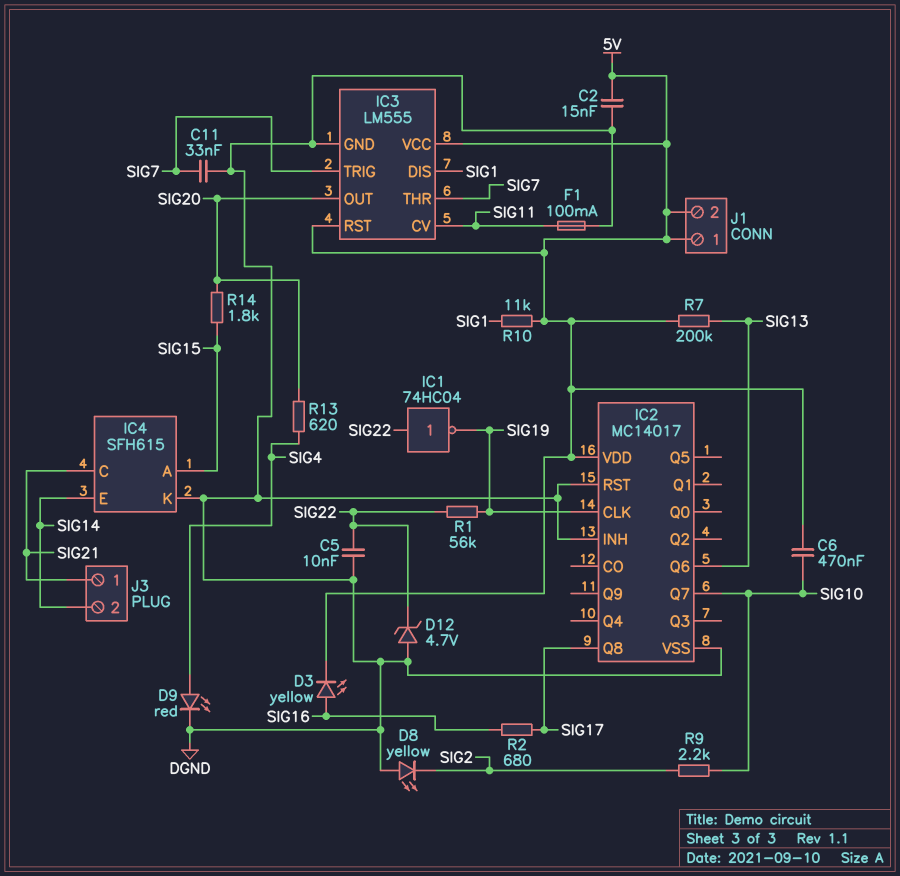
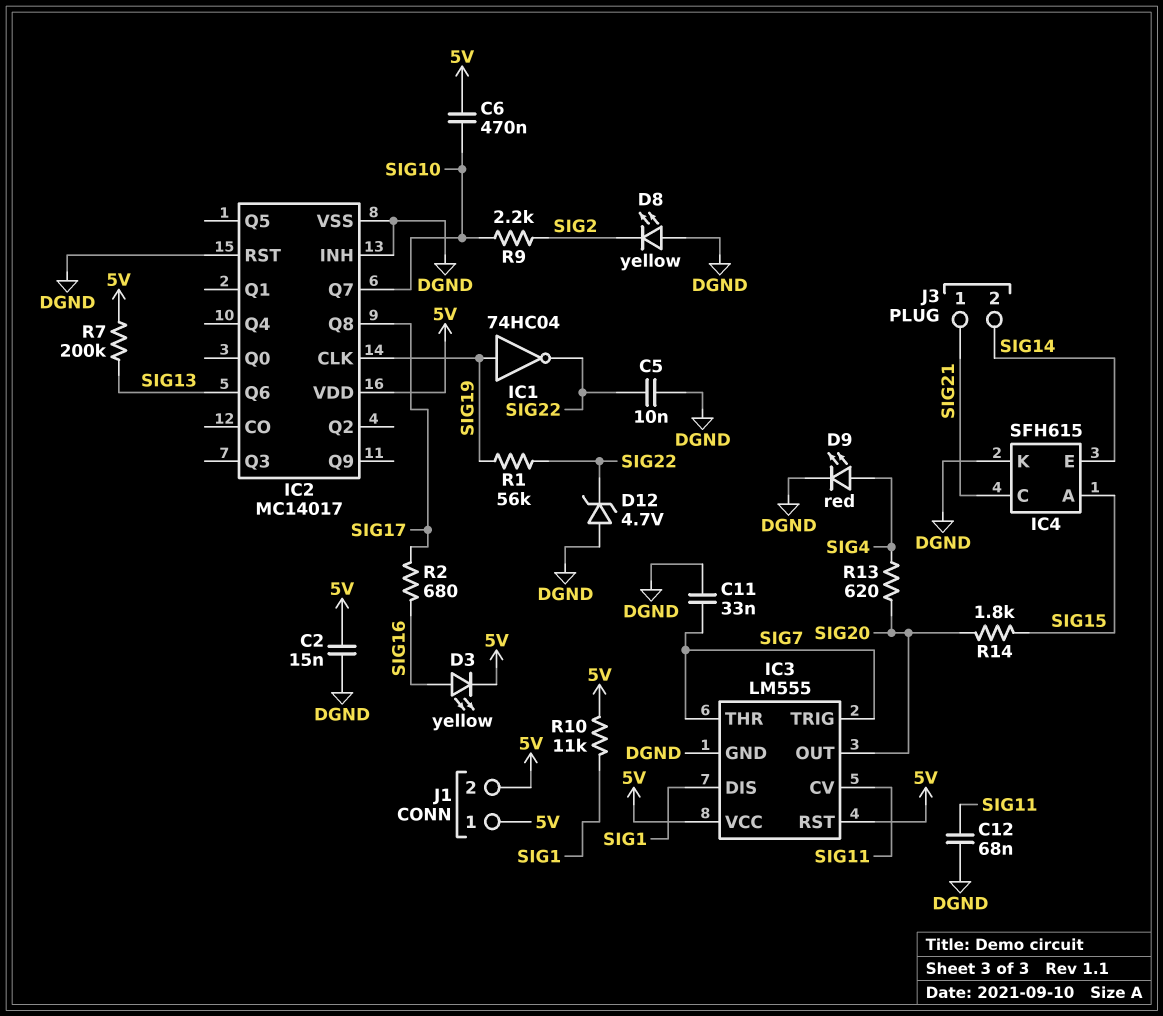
C12: none -> 68nF (DGND, SIG11)
F1: 100mA (DGND, SIG11) -> none
IC1: NOT 74HC04 (in SIG22, out SIG19) -> NOT 74HC04 (in SIG19, out SIG22)

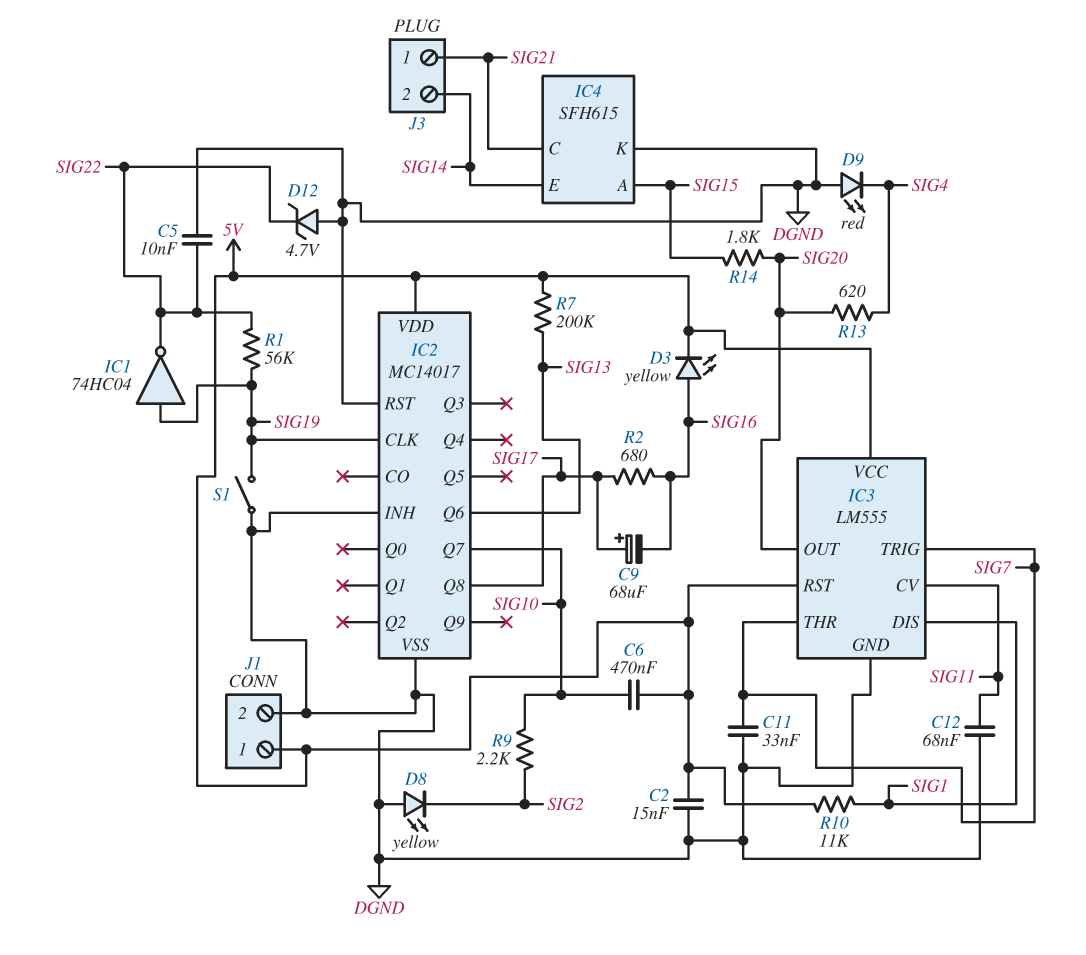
C9: none -> 68uF (plus SIG17, minus SIG16)
D9: LED red (A SIG4, K DGND) -> LED red (A DGND, K SIG4)
J1 pin 2: 5V -> DGND
S1: none -> switch (DGND, SIG19)

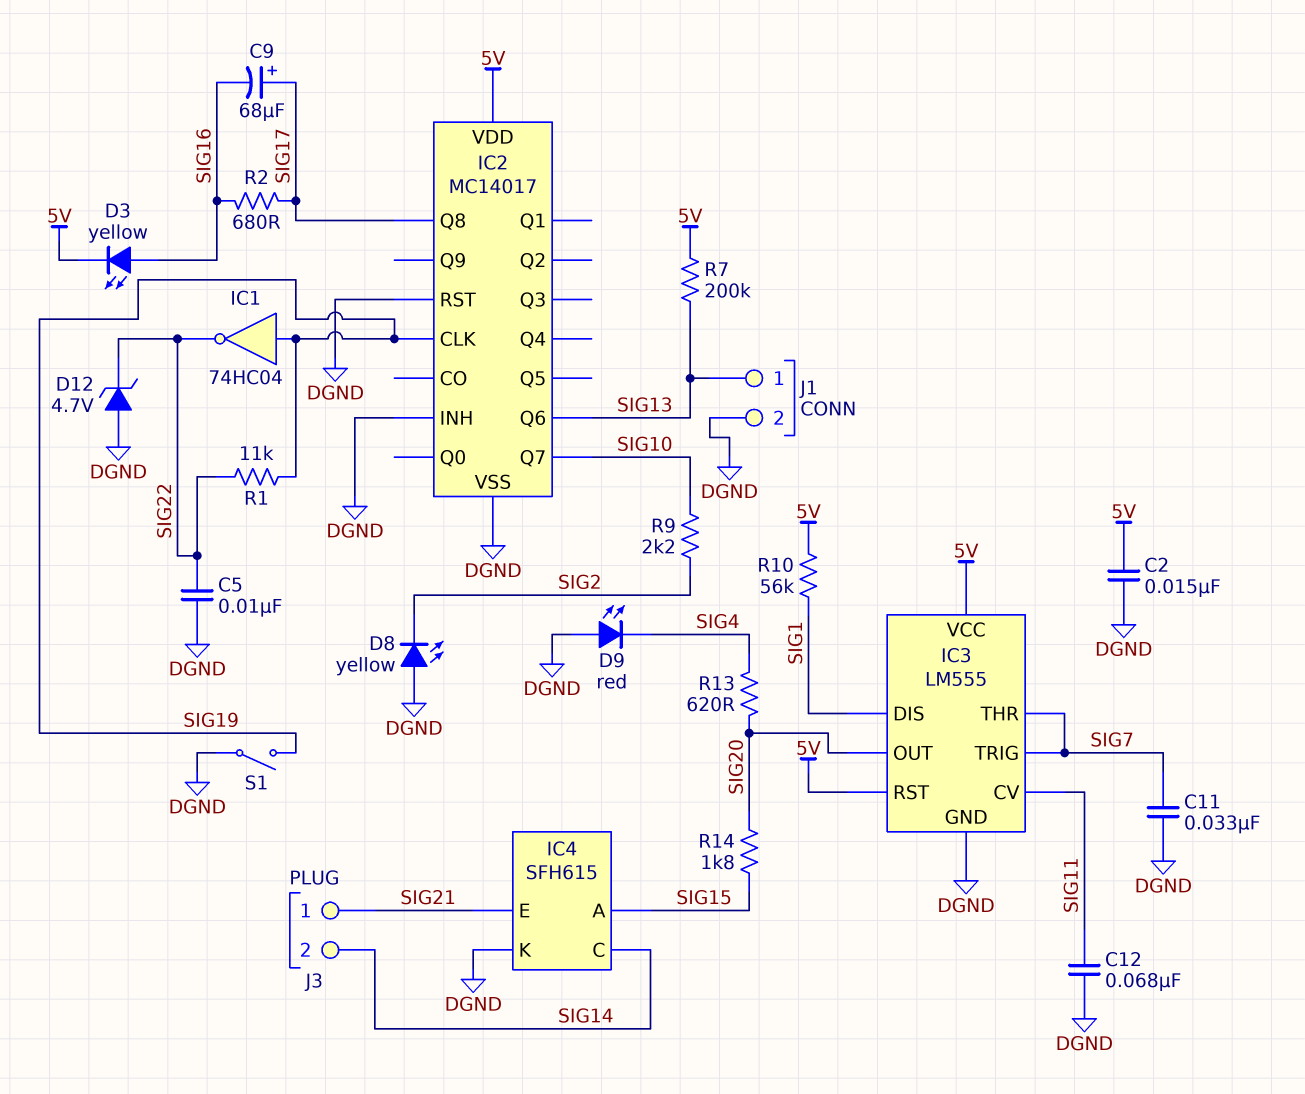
C6: 470nF (5V, SIG10) -> none
IC4 pin C: SIG21 -> SIG14
IC4 pin E: SIG14 -> SIG21
J1 pin 1: 5V -> SIG13
R1: 56k (SIG19, SIG22) -> 11k (SIG19, SIG22)
R10: 11k (5V, SIG1) -> 56k (5V, SIG1)

